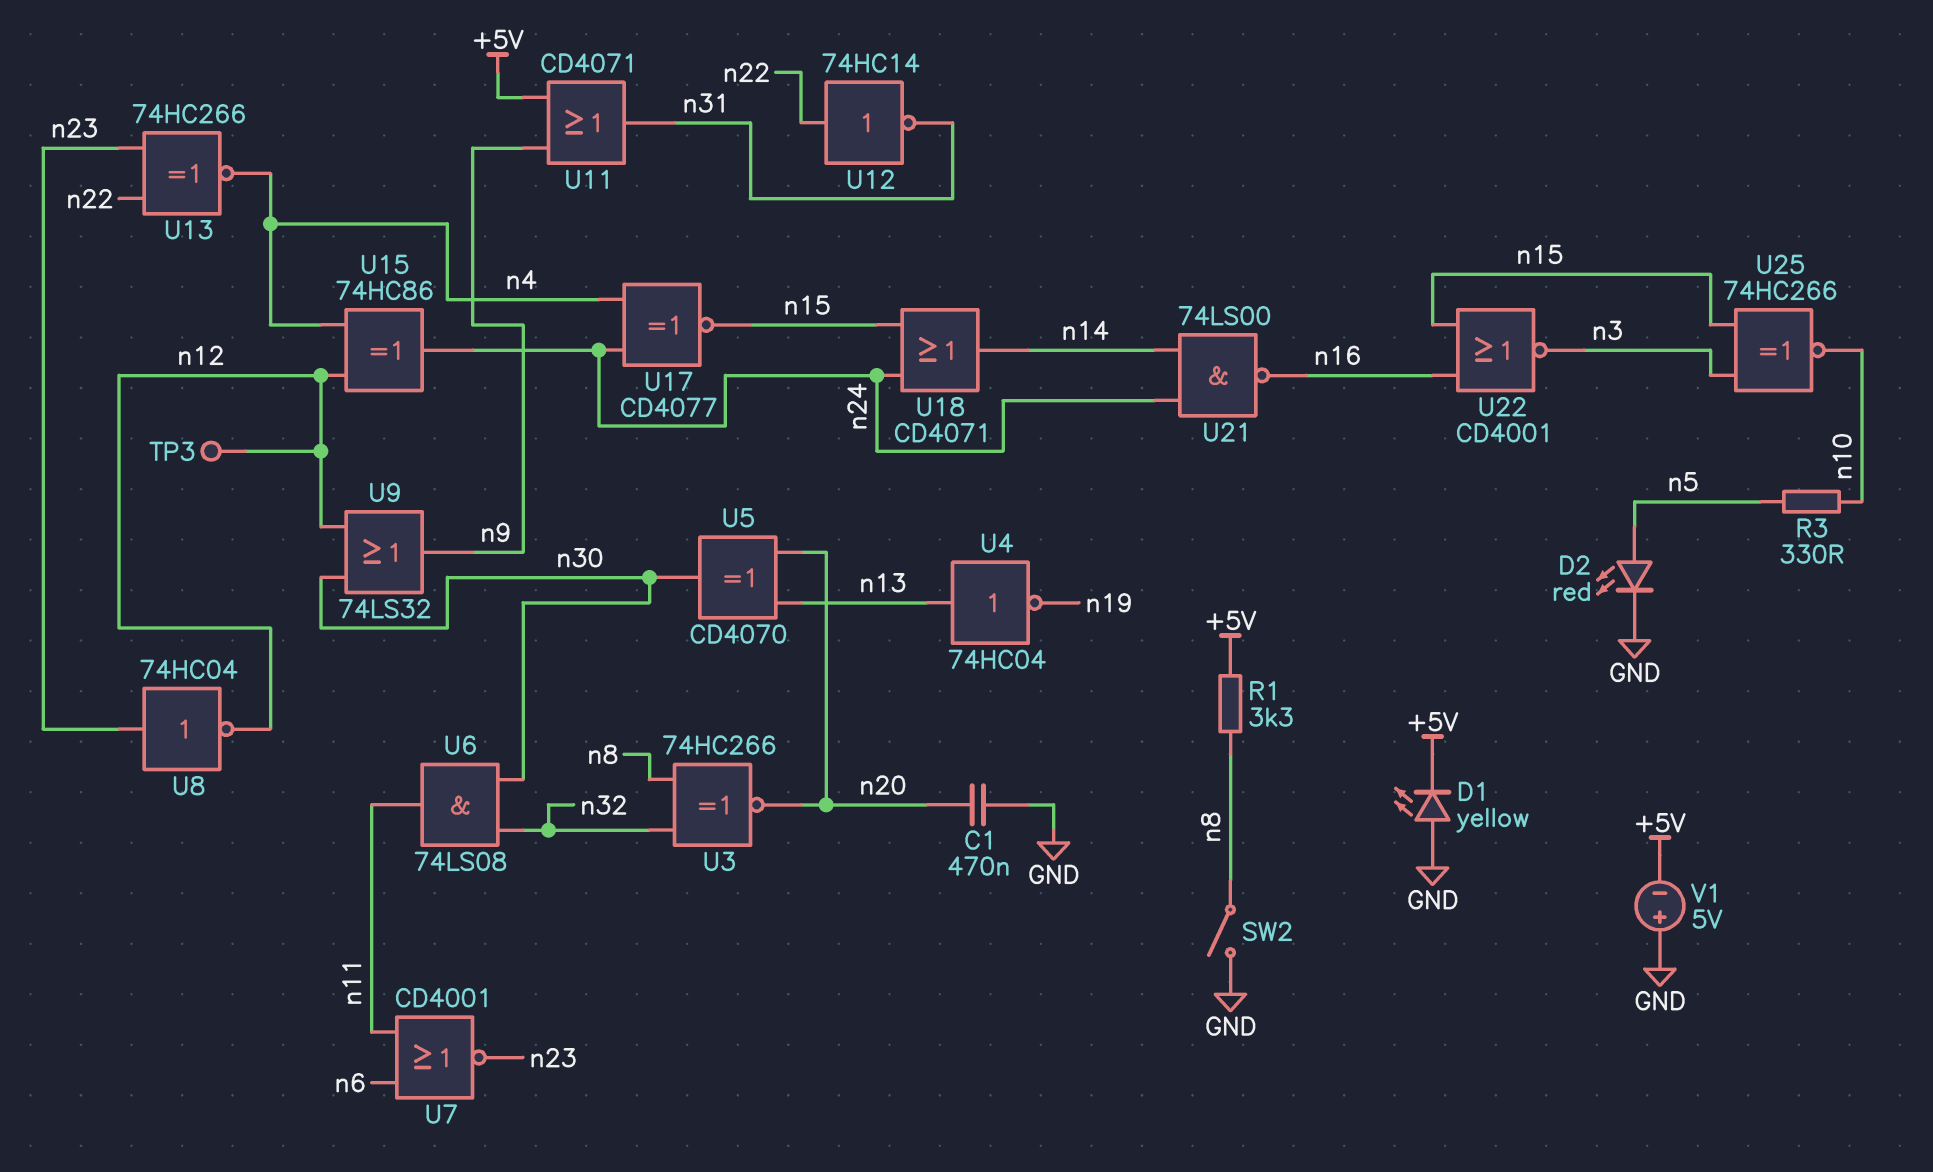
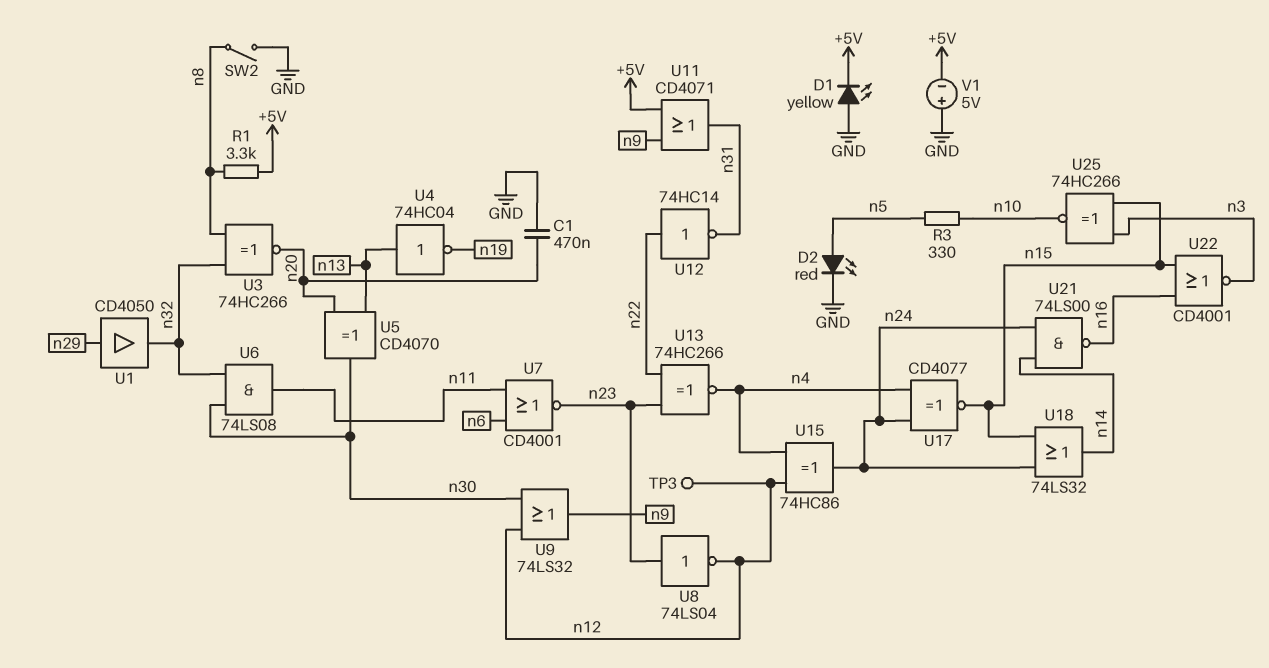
U1: none -> buffer CD4050 (in n29, out n32)
U8: NOT 74HC04 (in n23, out n12) -> NOT 74LS04 (in n23, out n12)
U18: OR CD4071 (in n15, in n24, out n14) -> OR 74LS32 (in n15, in n24, out n14)

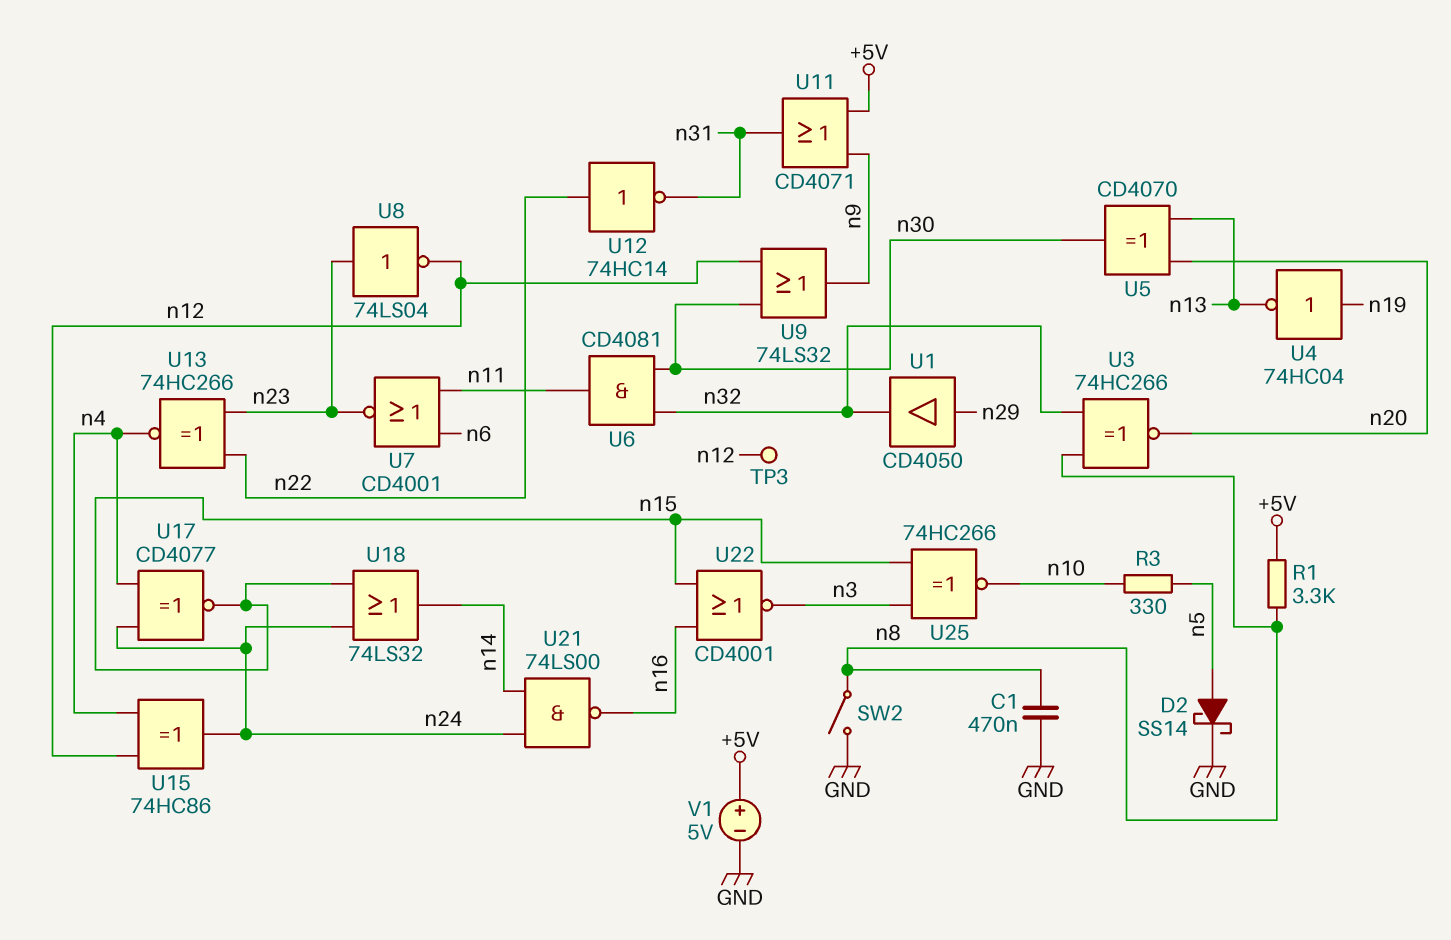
C1: 470nF (GND, n20) -> 470nF (GND, n8)
D1: LED yellow (A GND, K +5V) -> none
D2: LED red (A n5, K GND) -> schottky SS14 (A n5, K GND)
U4: NOT 74HC04 (in n13, out n19) -> NOT 74HC04 (in n19, out n13)
U6: AND 74LS08 (in n30, in n32, out n11) -> AND CD4081 (in n30, in n32, out n11)
V1: 5V (plus GND, minus +5V) -> 5V (plus +5V, minus GND)

